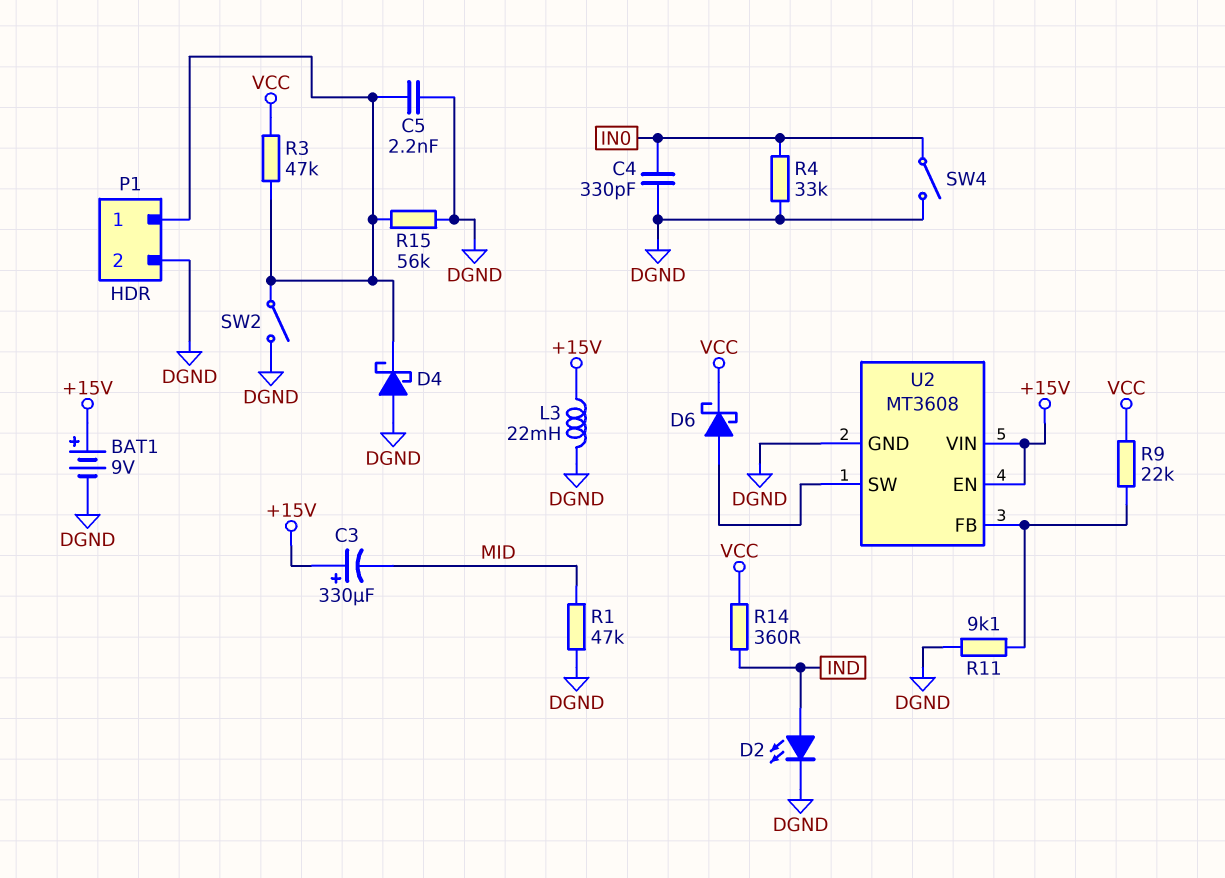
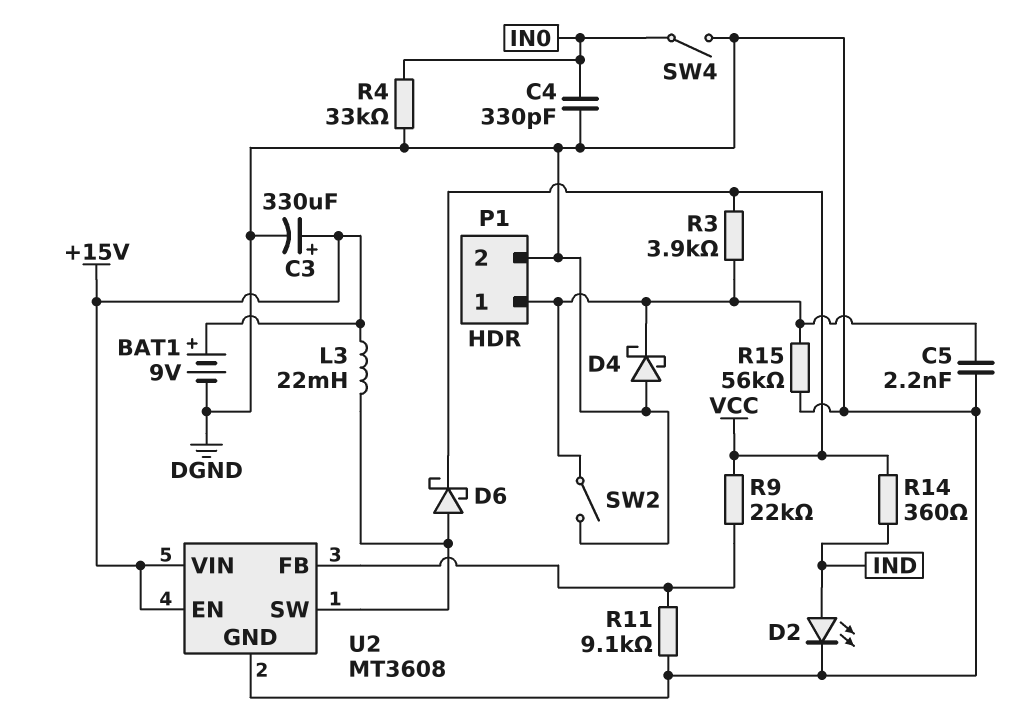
C3: 330uF (plus +15V, minus MID) -> 330uF (plus +15V, minus DGND)
L3: 22mH (+15V, DGND) -> 22mH (+15V, U2/SW)
R1: 47k (DGND, MID) -> none
R3: 47k (P1/1, VCC) -> 3.9k (P1/1, VCC)

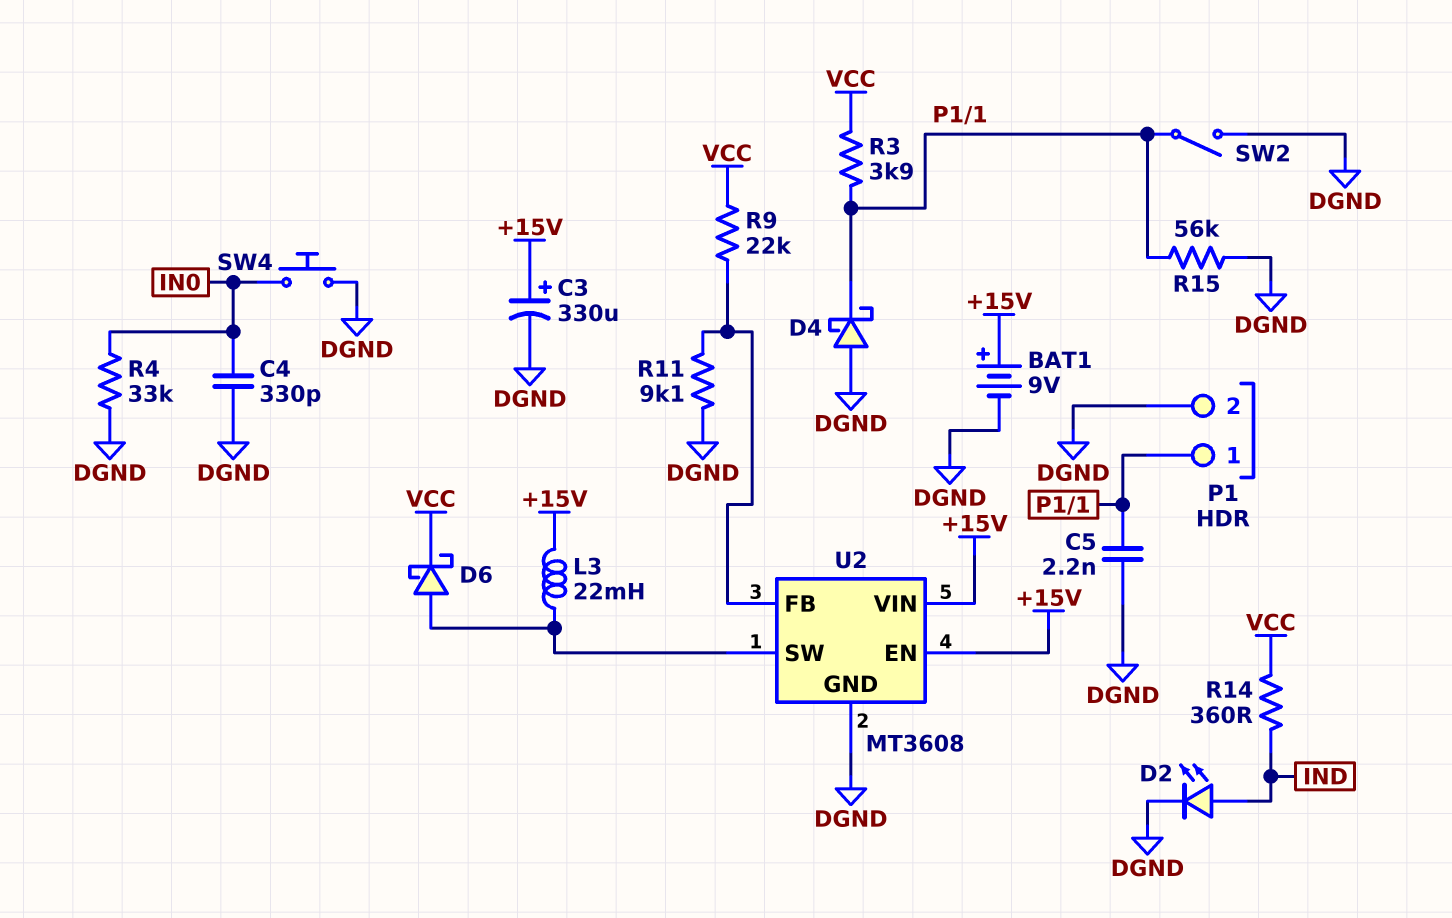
SW4: switch (DGND, IN0) -> button (DGND, IN0)

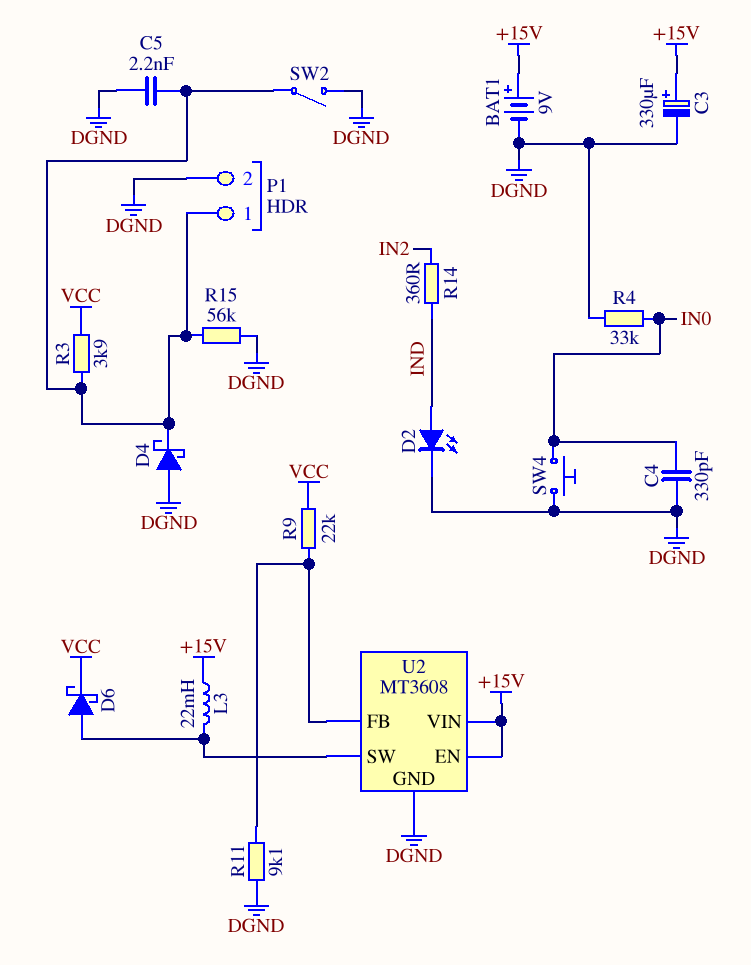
R14: 360 (IND, VCC) -> 360 (IN2, IND)

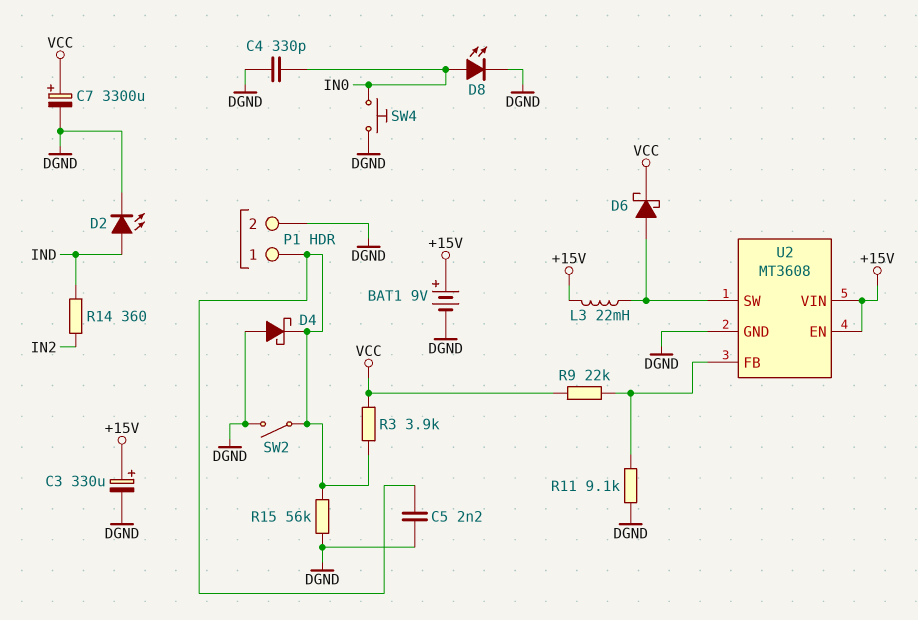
C7: none -> 3300uF (plus VCC, minus DGND)
D8: none -> LED (A IN0, K DGND)
R4: 33k (DGND, IN0) -> none

